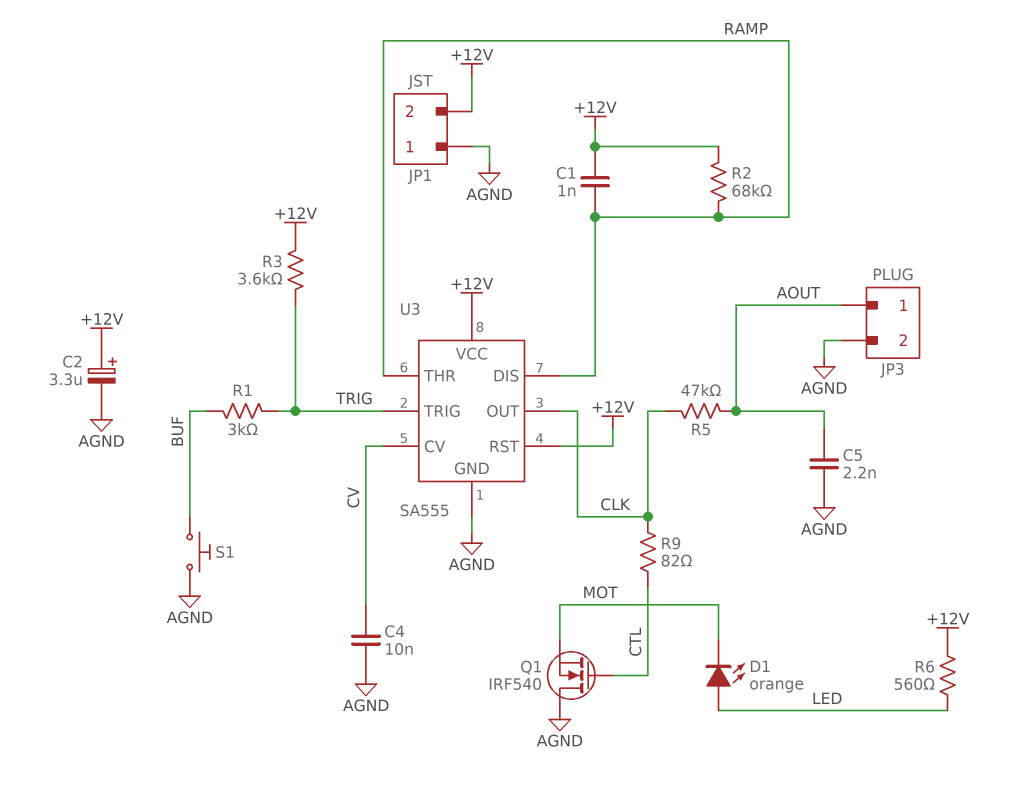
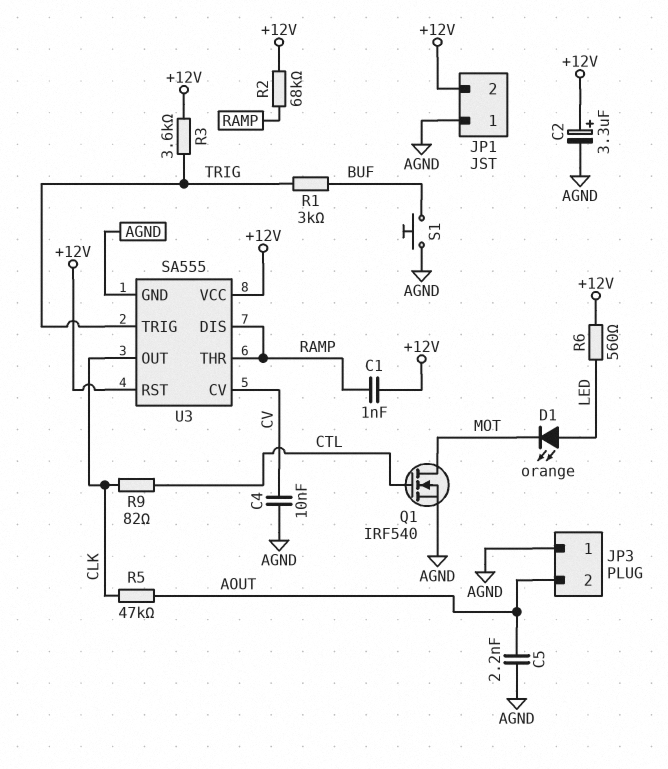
JP3 pin 1: AOUT -> AGND
JP3 pin 2: AGND -> AOUT
Q1: NMOS IRF540 (G CTL, D AGND, S MOT) -> NMOS IRF540 (G CTL, D MOT, S AGND)

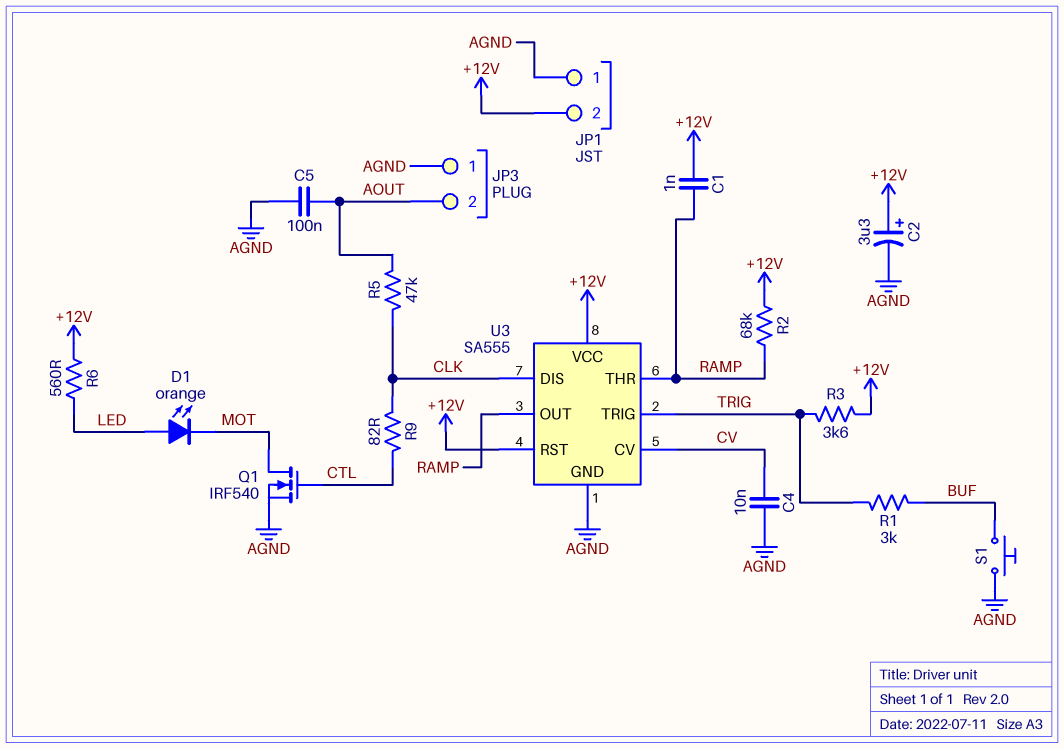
C5: 2.2nF (AGND, AOUT) -> 100nF (AGND, AOUT)
U3 pin DIS: RAMP -> CLK
U3 pin OUT: CLK -> RAMP

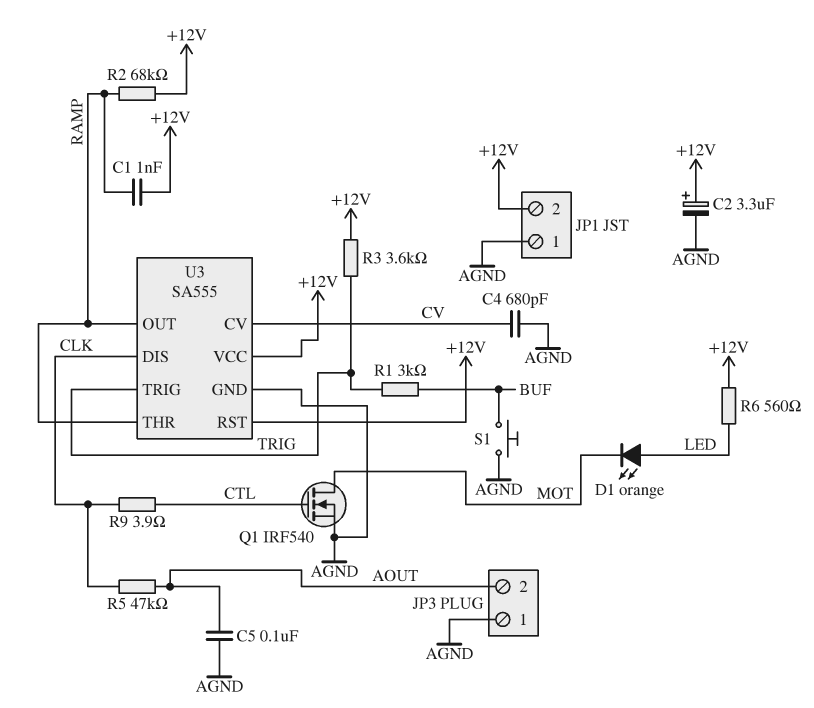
C4: 10nF (AGND, CV) -> 680pF (AGND, CV)
R9: 82 (CLK, CTL) -> 3.9 (CLK, CTL)

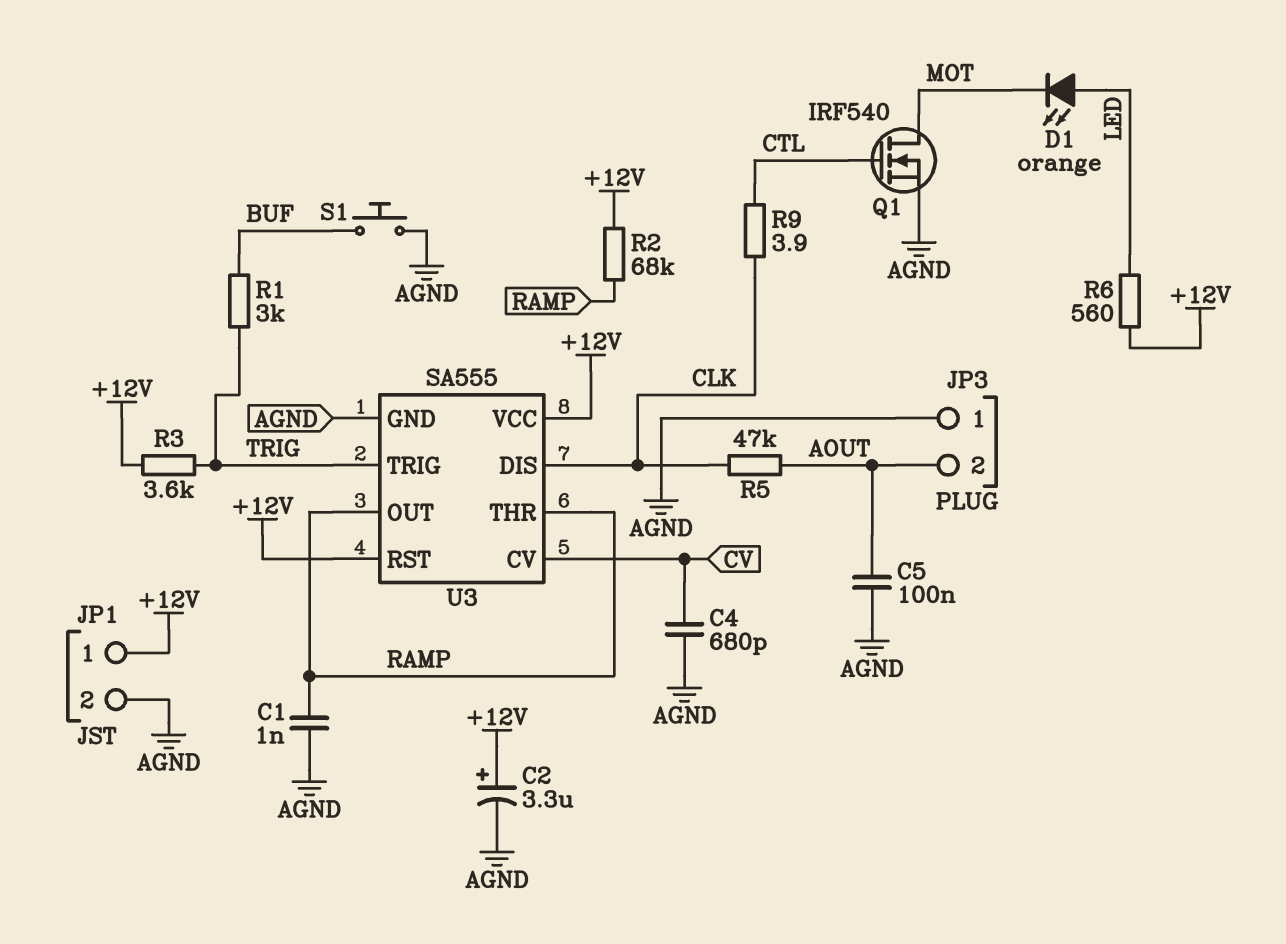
C1: 1nF (+12V, RAMP) -> 1nF (AGND, RAMP)
JP1 pin 1: AGND -> +12V
JP1 pin 2: +12V -> AGND

